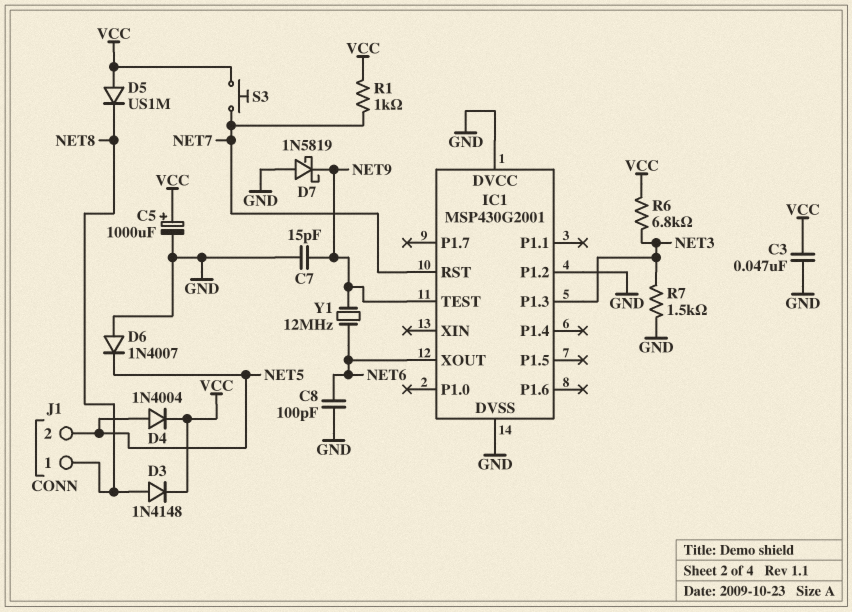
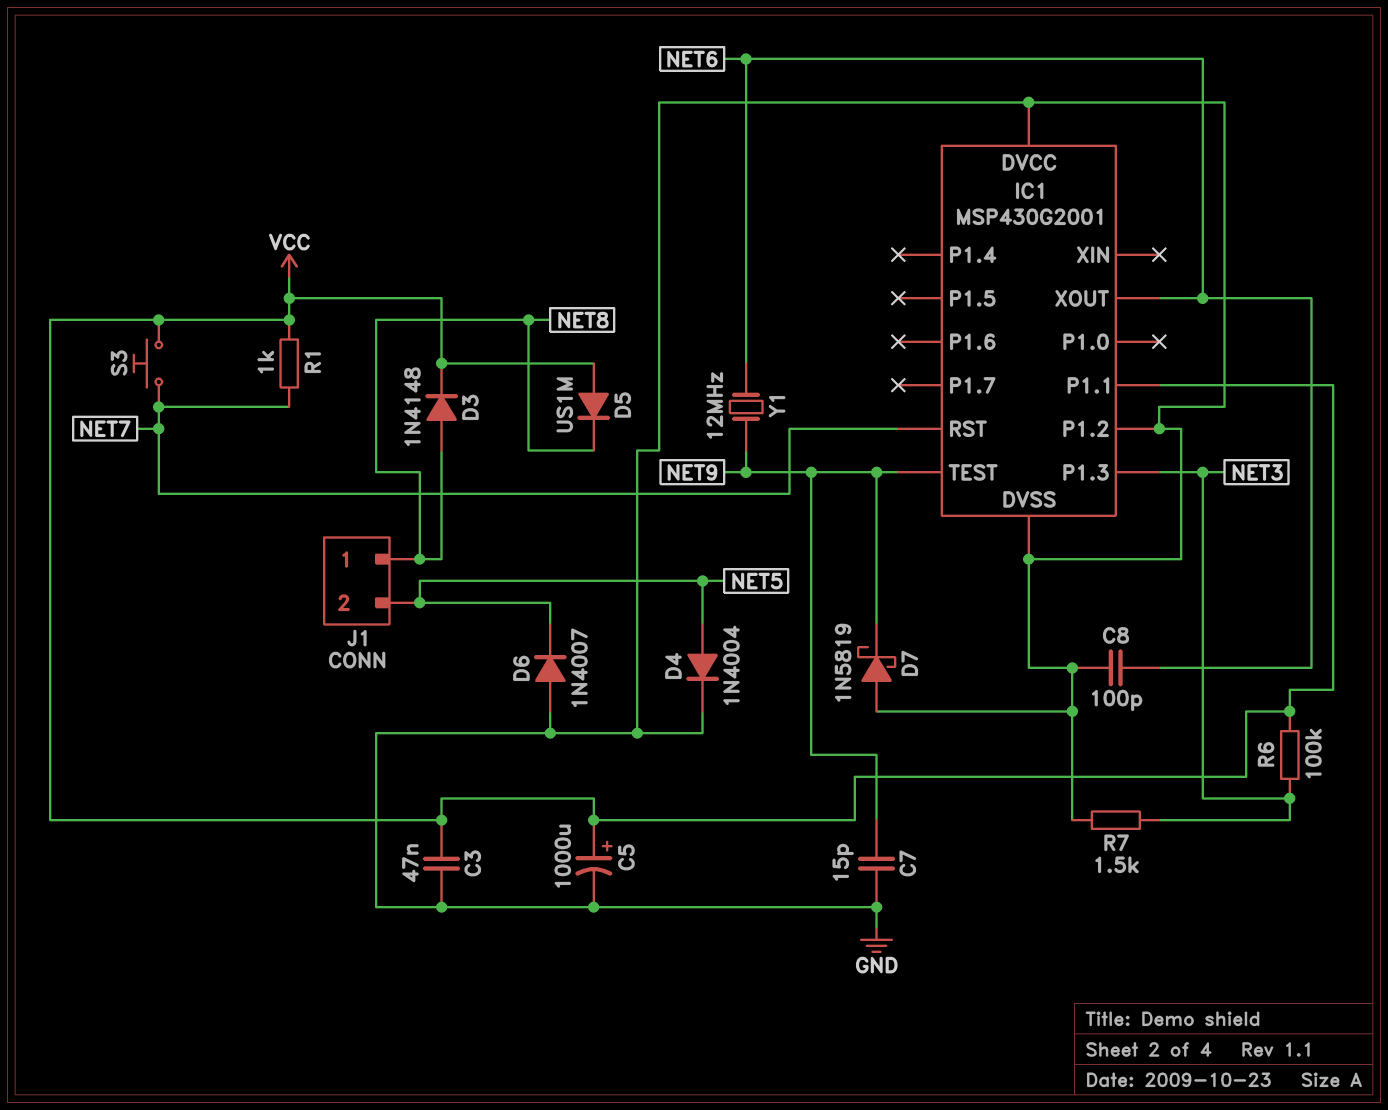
D4: diode 1N4004 (A NET5, K VCC) -> diode 1N4004 (A NET5, K GND)
IC1 pin P1.1: none -> VCC
R6: 6.8k (NET3, VCC) -> 100k (NET3, VCC)

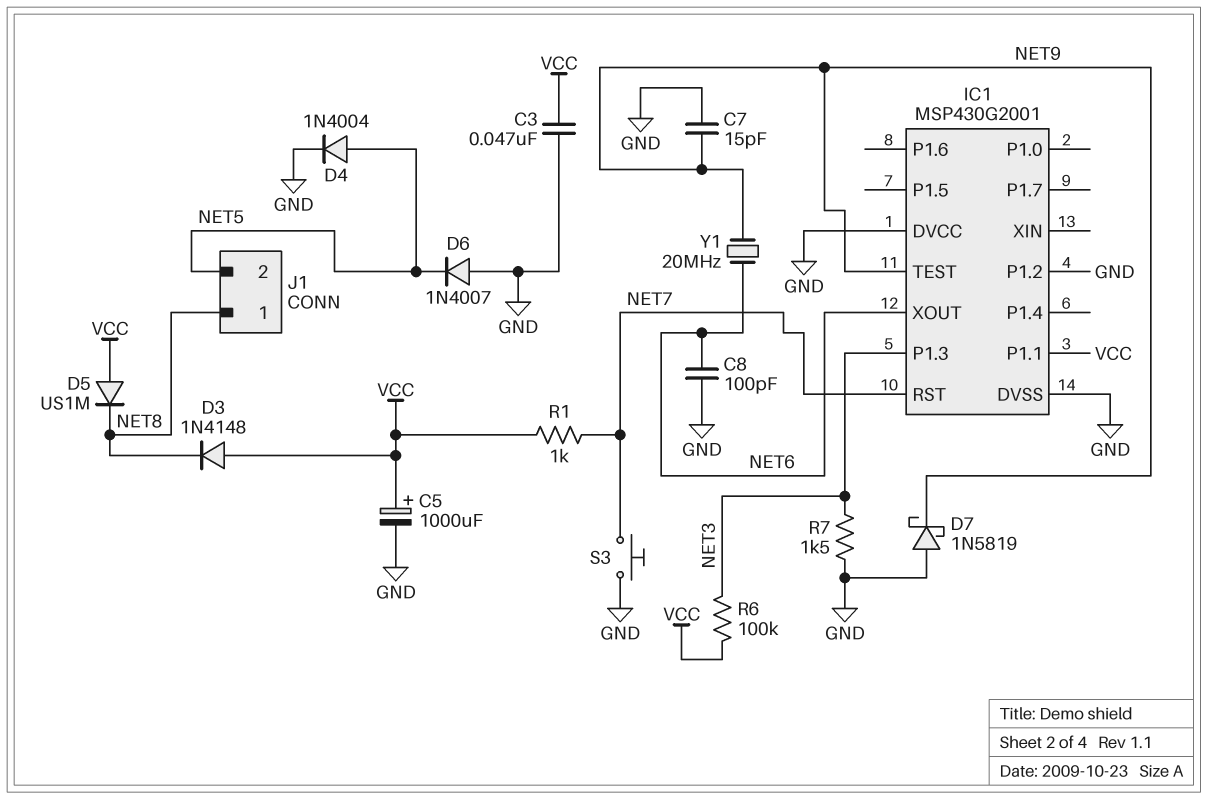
D3: diode 1N4148 (A NET8, K VCC) -> diode 1N4148 (A VCC, K NET8)
S3: button (NET7, VCC) -> button (GND, NET7)
Y1: 12MHz (NET6, NET9) -> 20MHz (NET6, NET9)

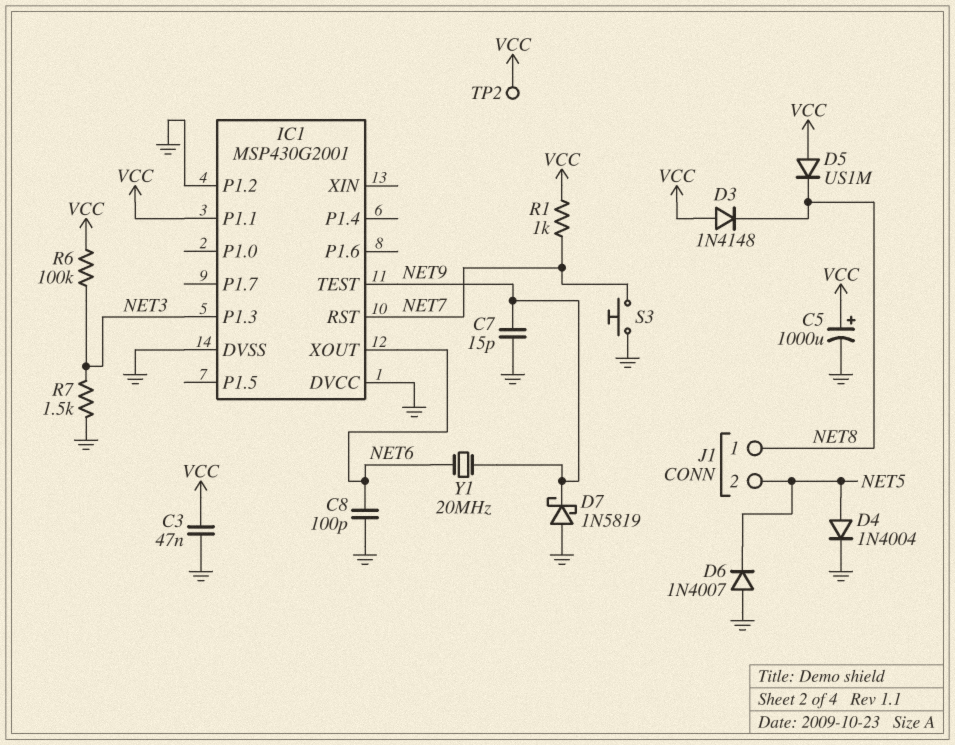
TP2: none -> test point (VCC)

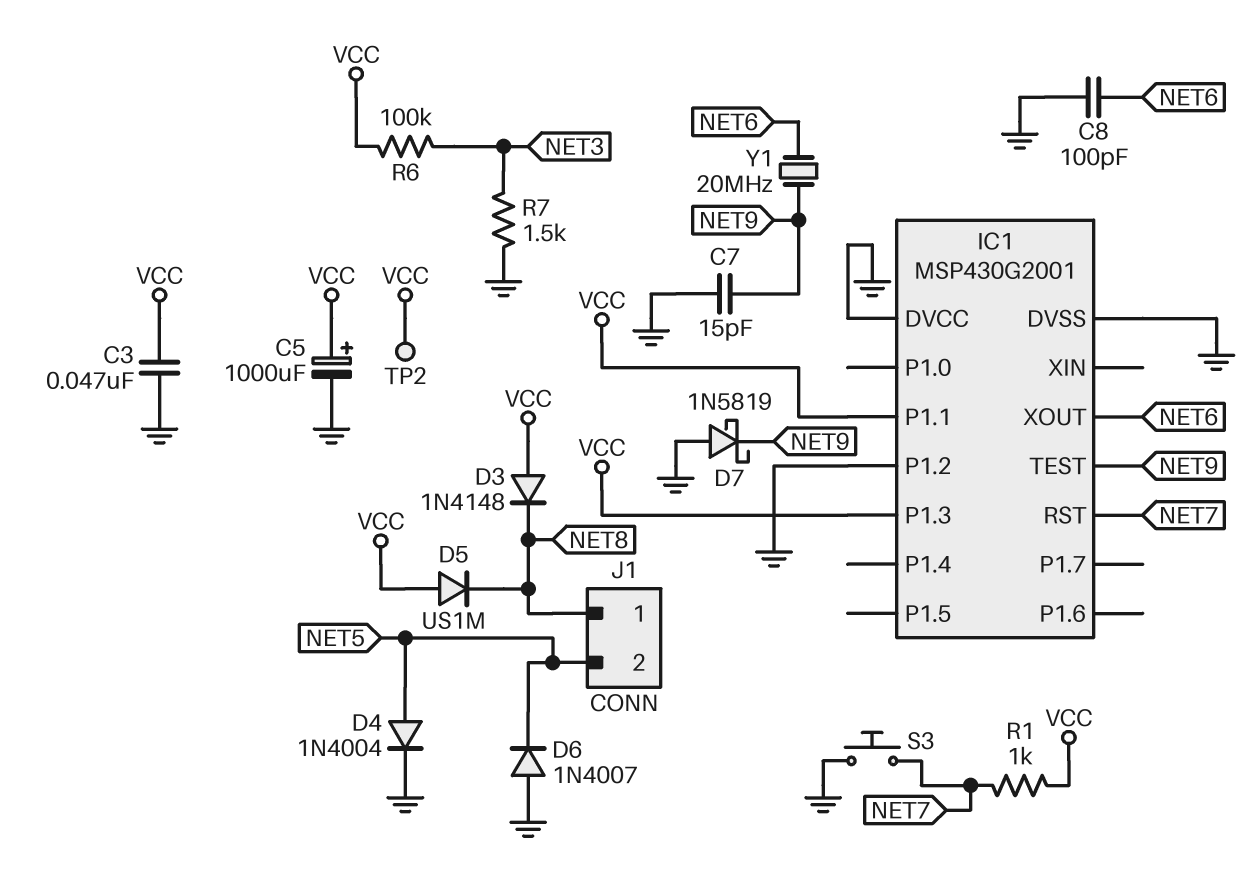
IC1 pin P1.3: NET3 -> VCC

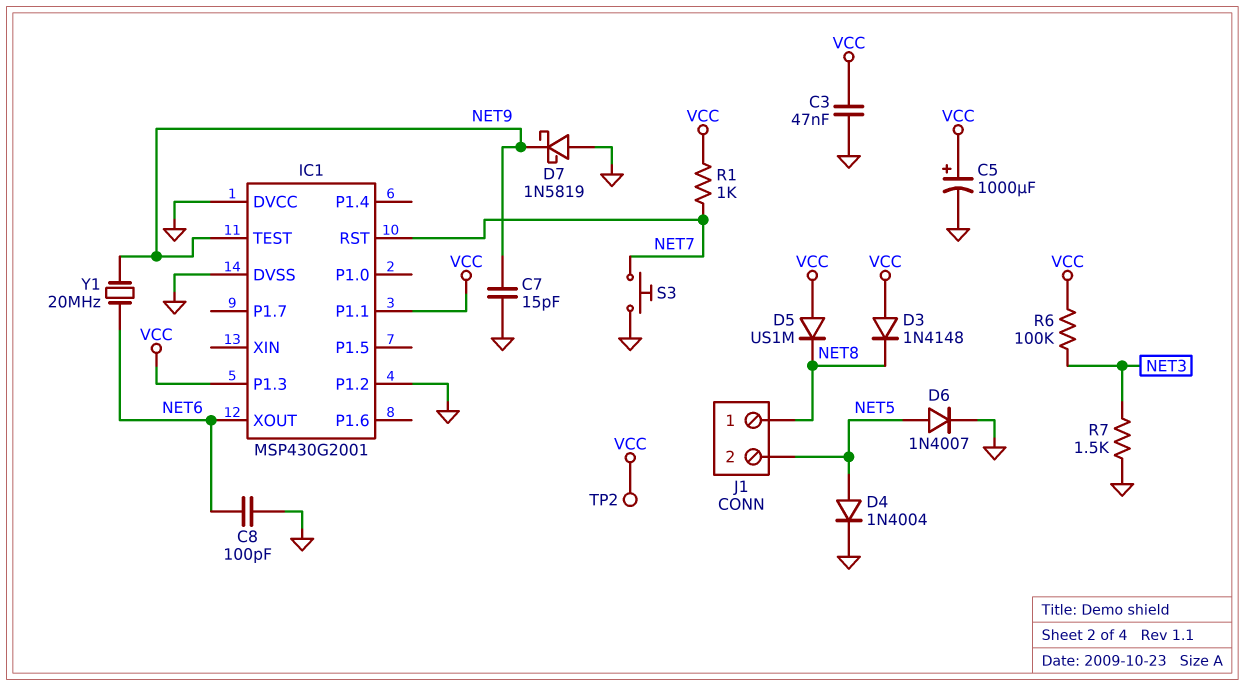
D6: diode 1N4007 (A GND, K NET5) -> diode 1N4007 (A NET5, K GND)

